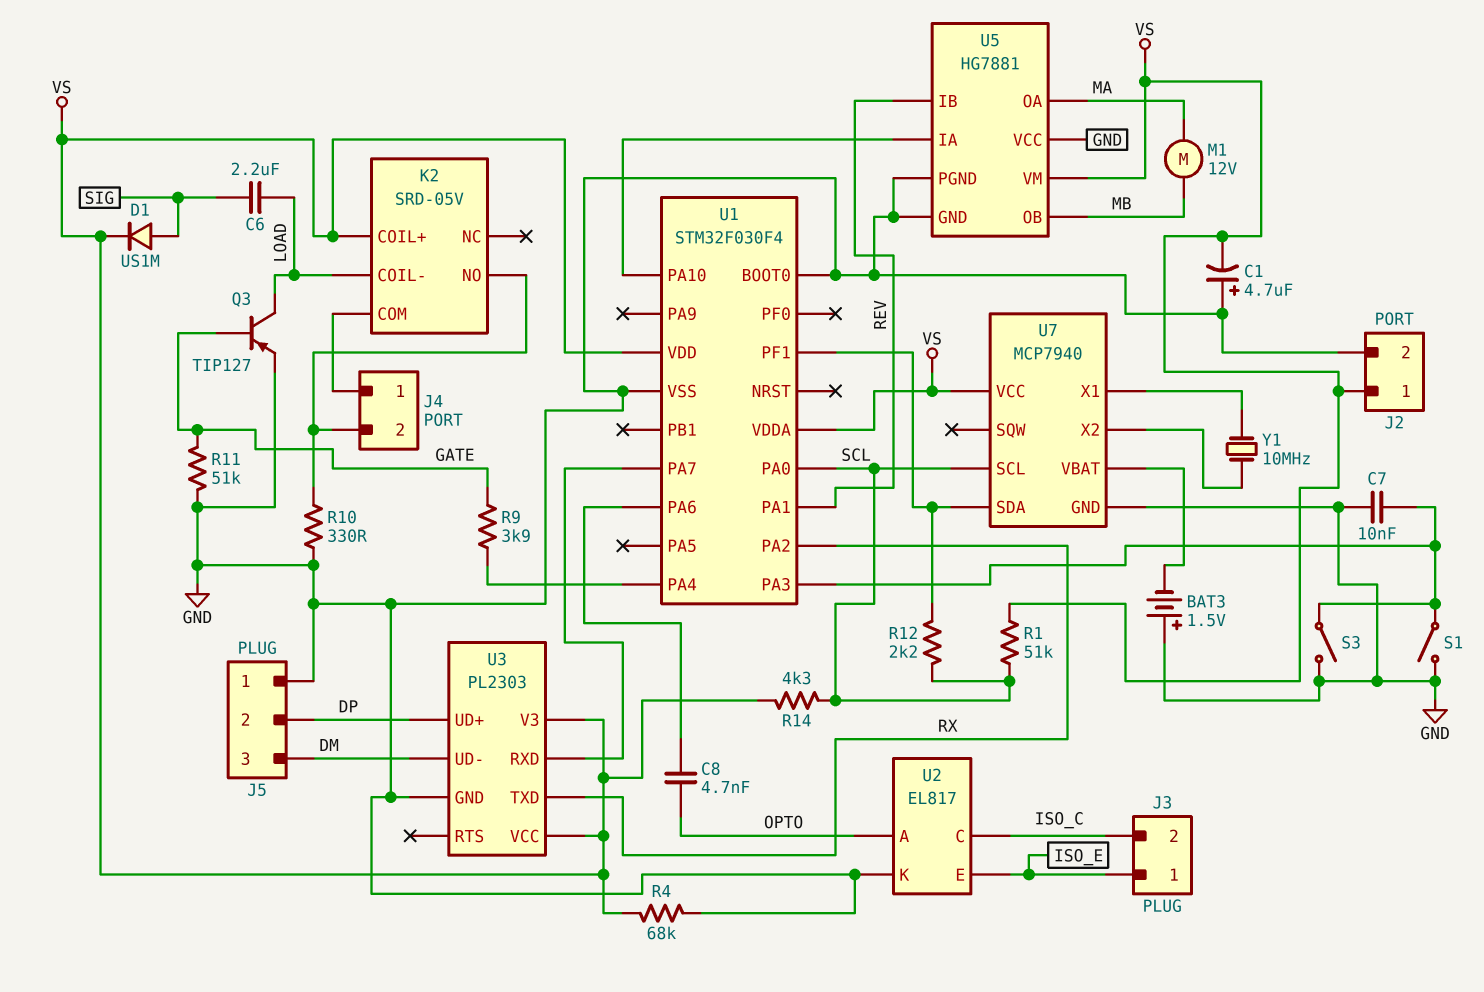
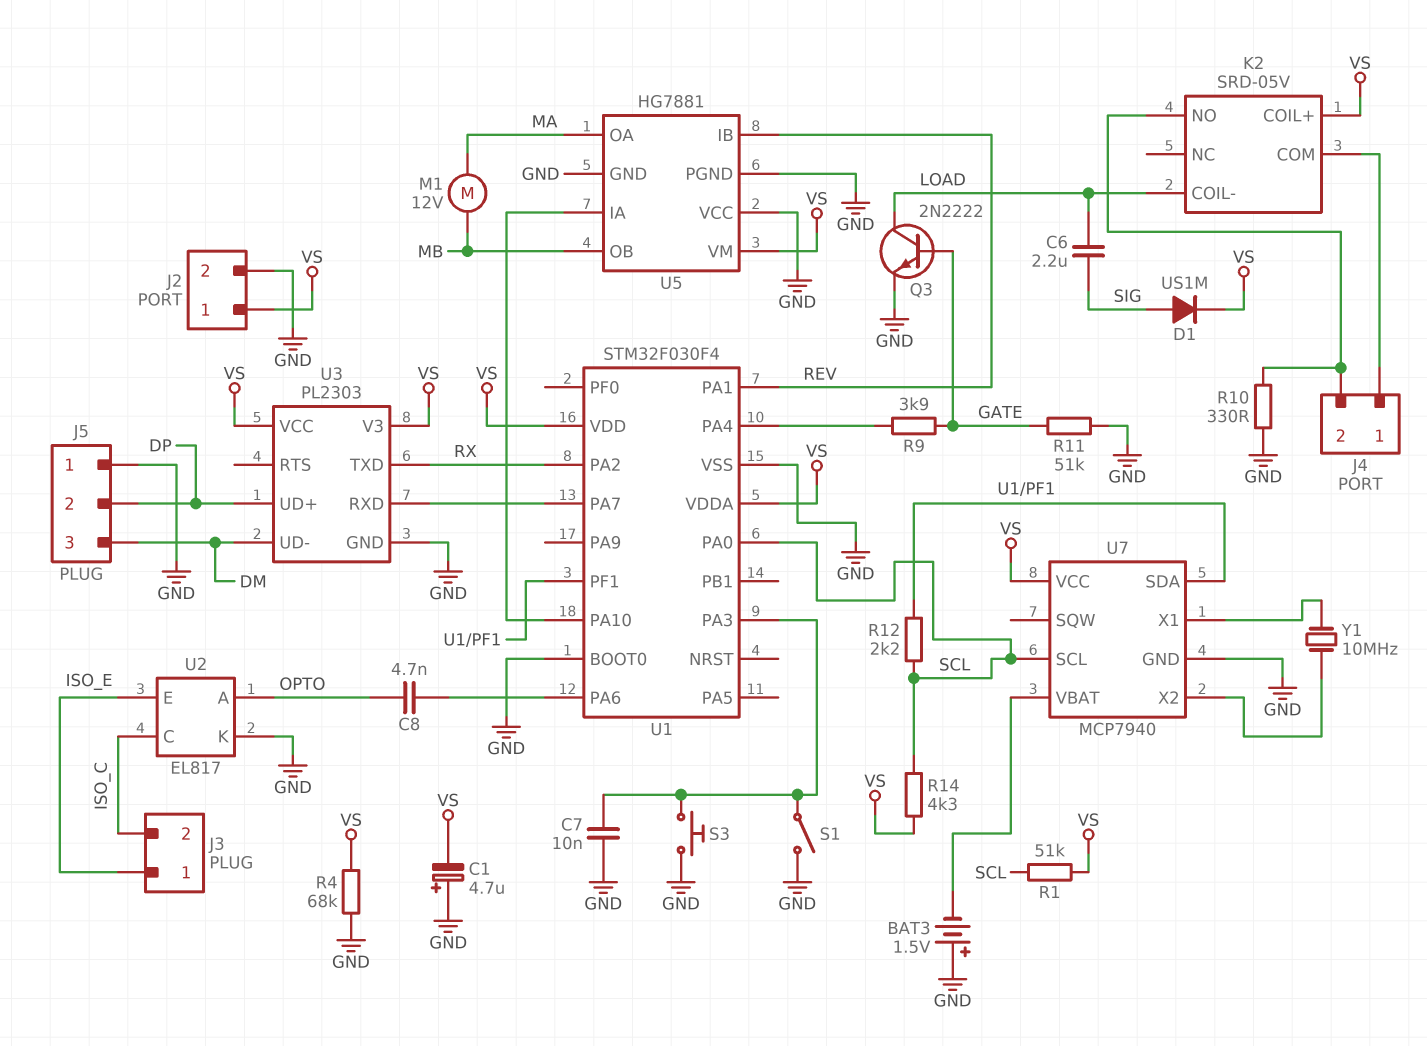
Q3: PNP TIP127 (B GATE, C LOAD, E GND) -> NPN 2N2222 (B GATE, C LOAD, E GND)
S3: switch (GND, U1/PA3) -> button (GND, U1/PA3)

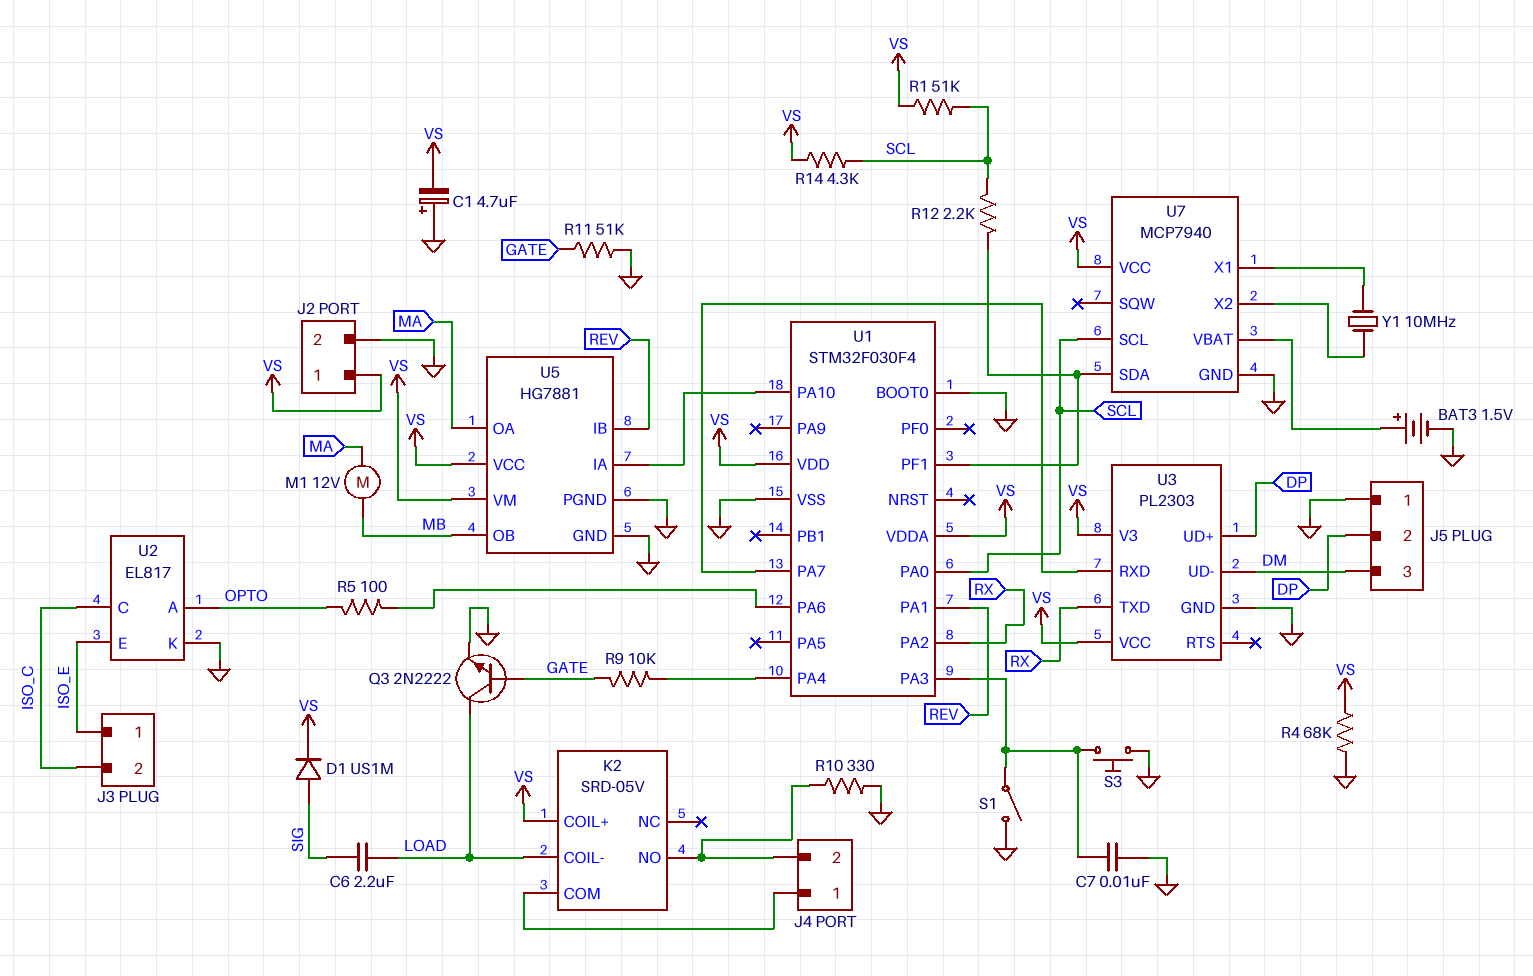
BAT3: 1.5V (plus GND, minus U7/VBAT) -> 1.5V (plus U7/VBAT, minus GND)
C8: 4.7nF (OPTO, U1/PA6) -> none
R5: none -> 100 (OPTO, U1/PA6)
R9: 3.9k (GATE, U1/PA4) -> 10k (GATE, U1/PA4)
U5 pin VCC: GND -> VS

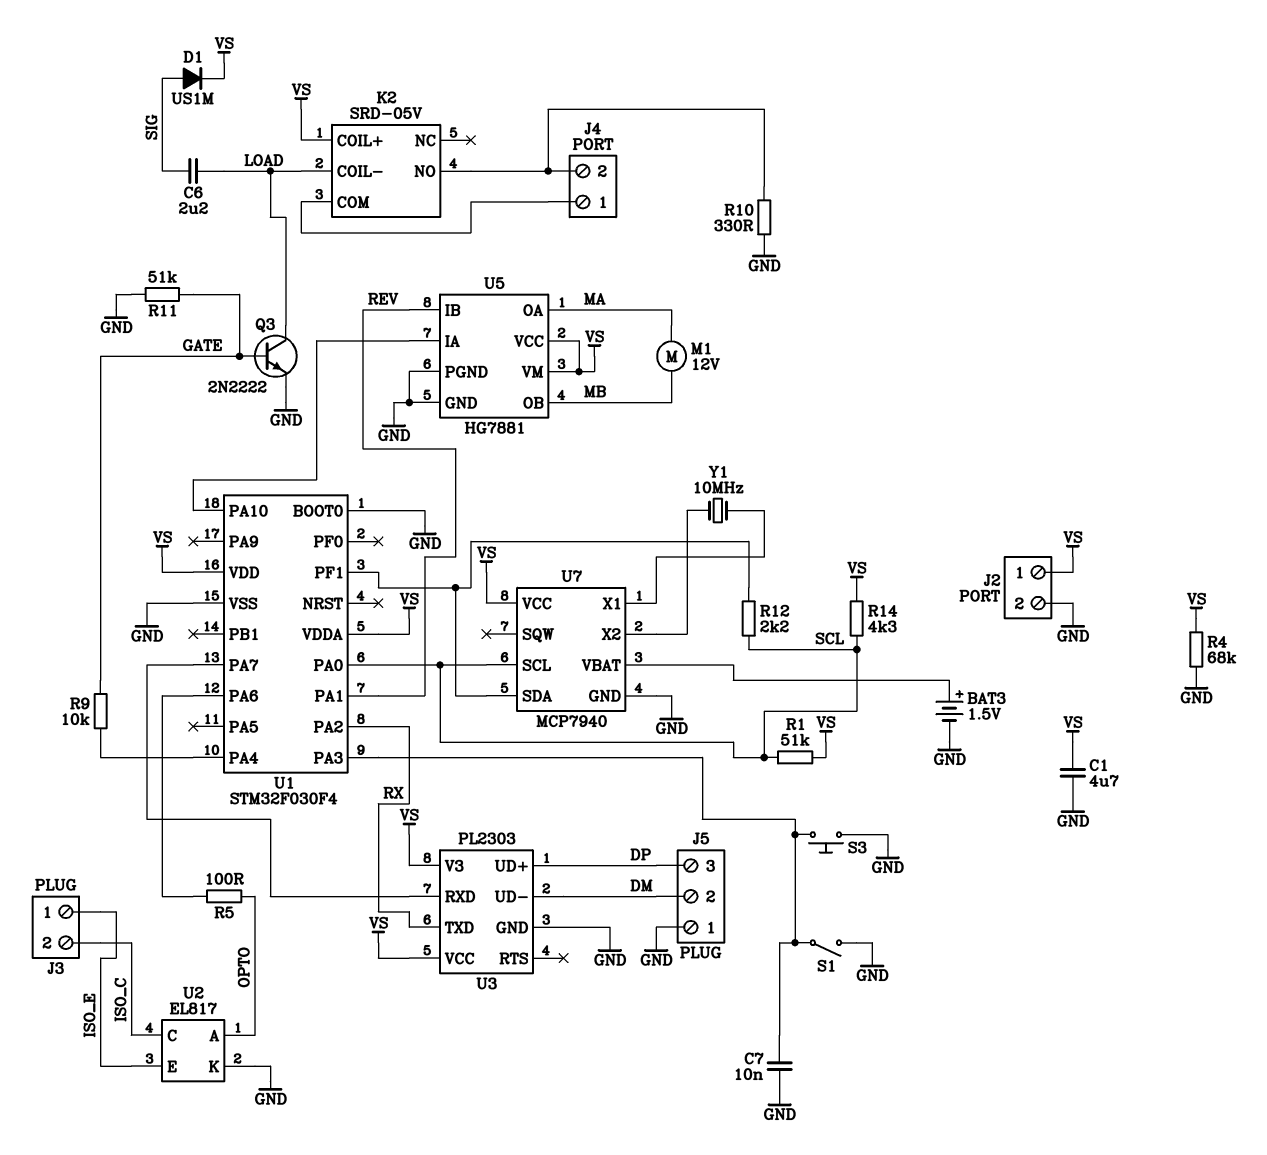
C1: 4.7uF (plus GND, minus VS) -> 4.7uF (GND, VS)
J5 pin 2: DP -> DM
J5 pin 3: DM -> DP

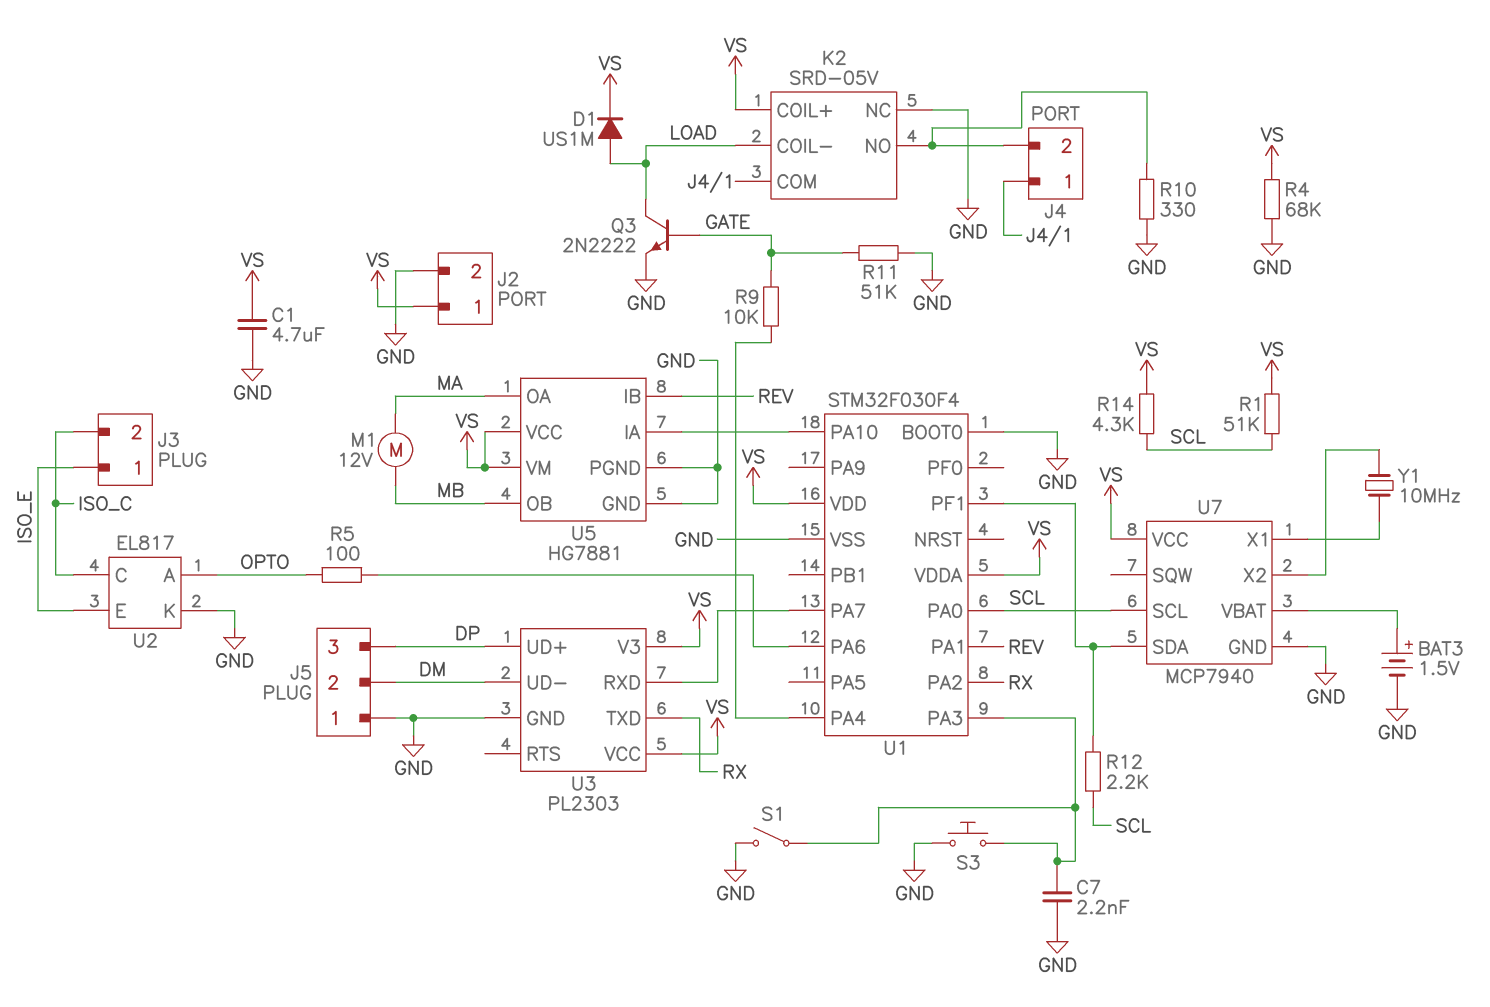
C6: 2.2uF (LOAD, SIG) -> none
C7: 10nF (GND, U1/PA3) -> 2.2nF (GND, U1/PA3)
D1: diode US1M (A SIG, K VS) -> diode US1M (A LOAD, K VS)
K2 pin NC: none -> GND

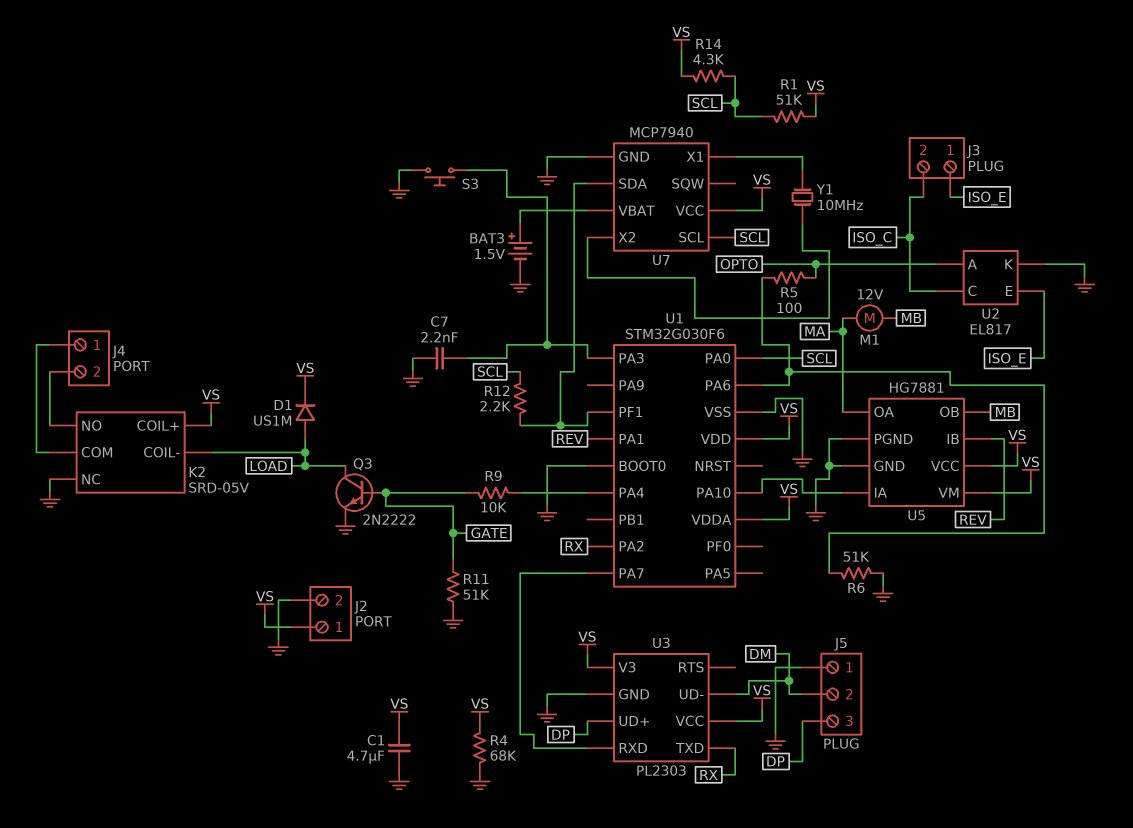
R6: none -> 51k (GND, U1/PA6)
R10: 330 (GND, J4/2) -> none
S1: switch (GND, U1/PA3) -> none
U1: STM32F030F4 -> STM32G030F6

